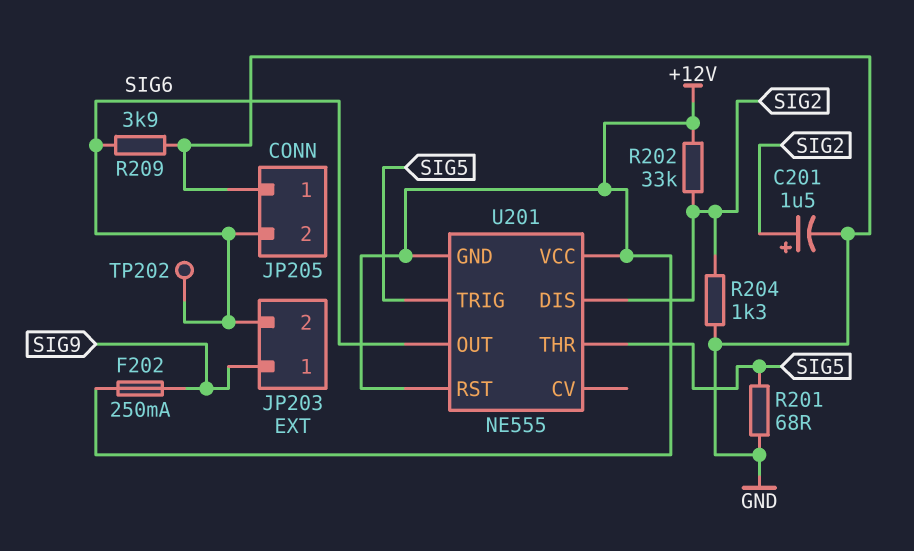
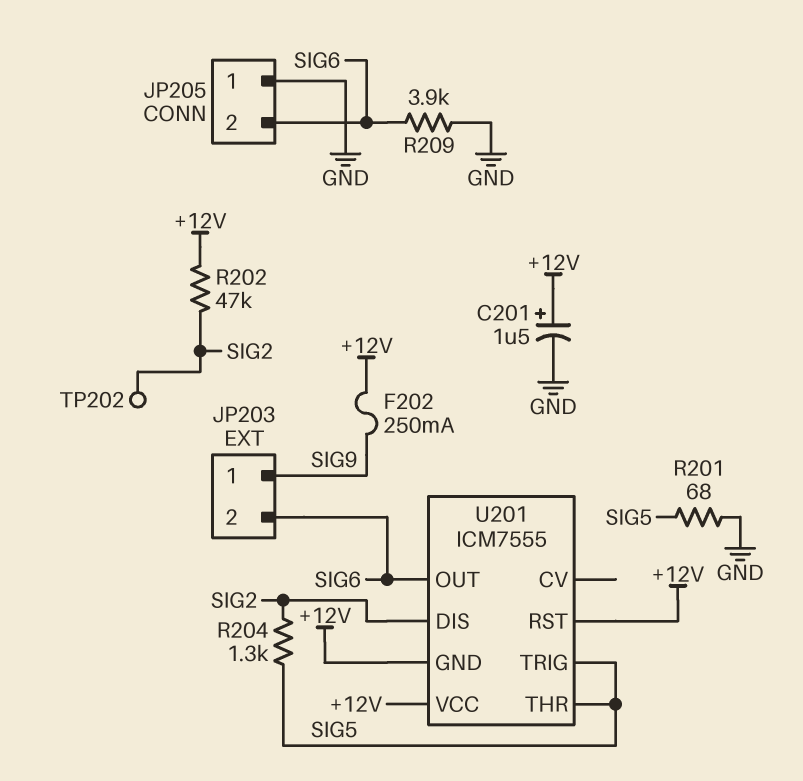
C201: 1.5uF (plus SIG2, minus GND) -> 1.5uF (plus +12V, minus GND)
R202: 33k (+12V, SIG2) -> 47k (+12V, SIG2)
R204: 1.3k (GND, SIG2) -> 1.3k (SIG2, SIG5)
TP202: test point (SIG6) -> test point (SIG2)
U201: NE555 -> ICM7555

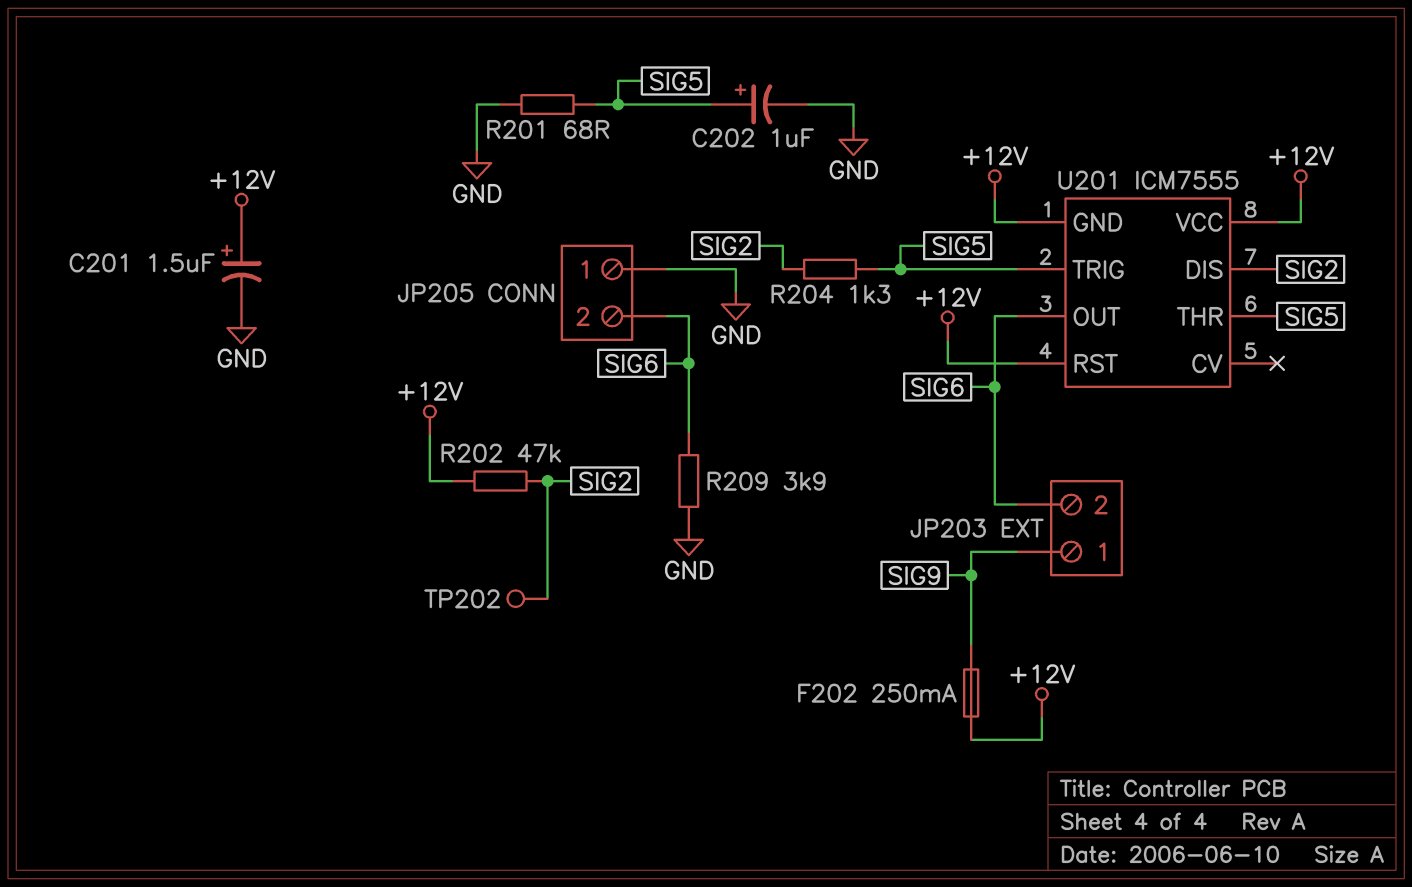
C202: none -> 1uF (plus SIG5, minus GND)

